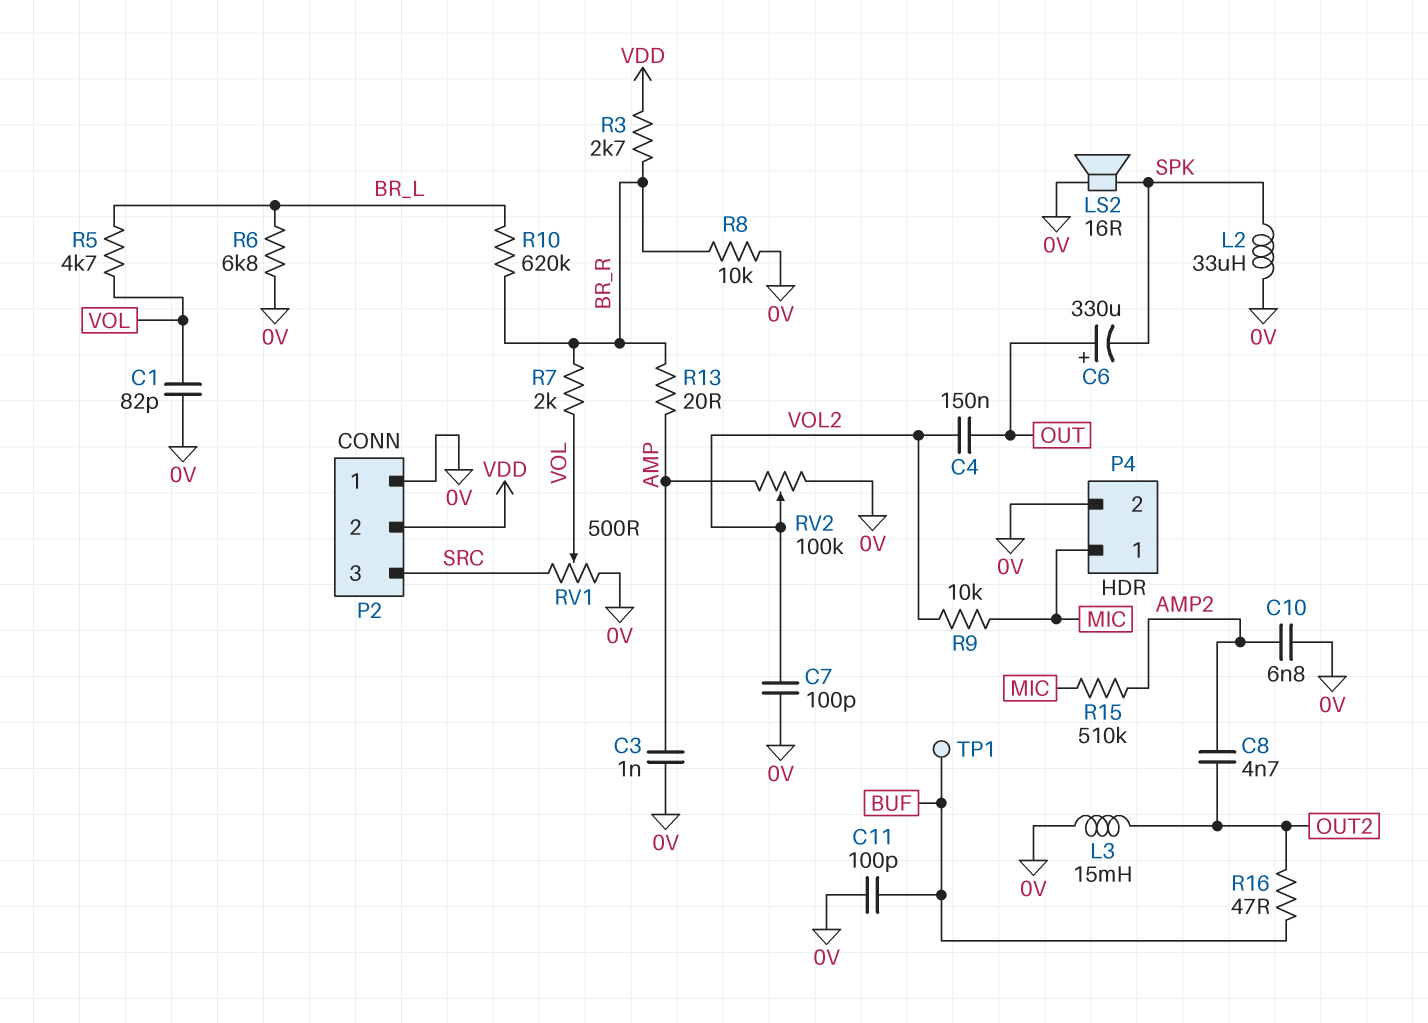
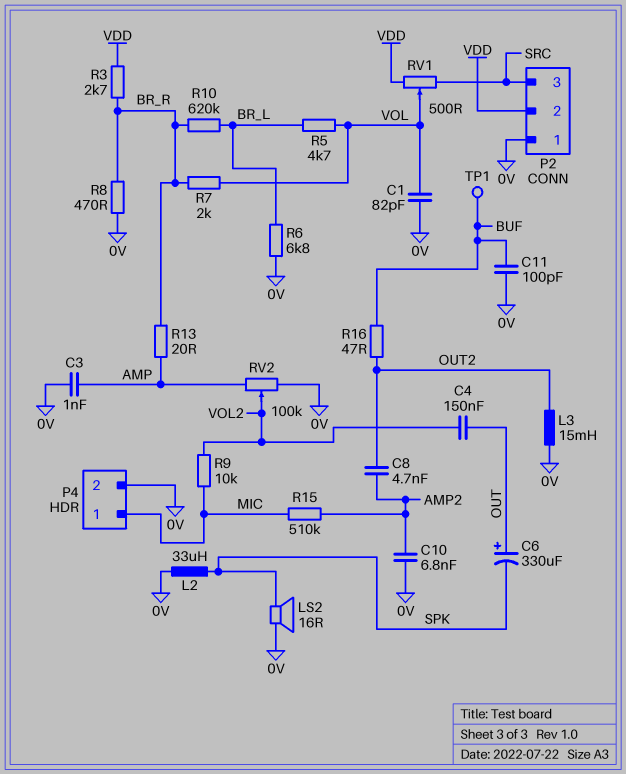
C7: 100pF (0V, VOL2) -> none
R8: 10k (0V, BR_R) -> 470 (0V, BR_R)
RV1: 500 (0V, SRC, wiper VOL) -> 500 (SRC, VDD, wiper VOL)

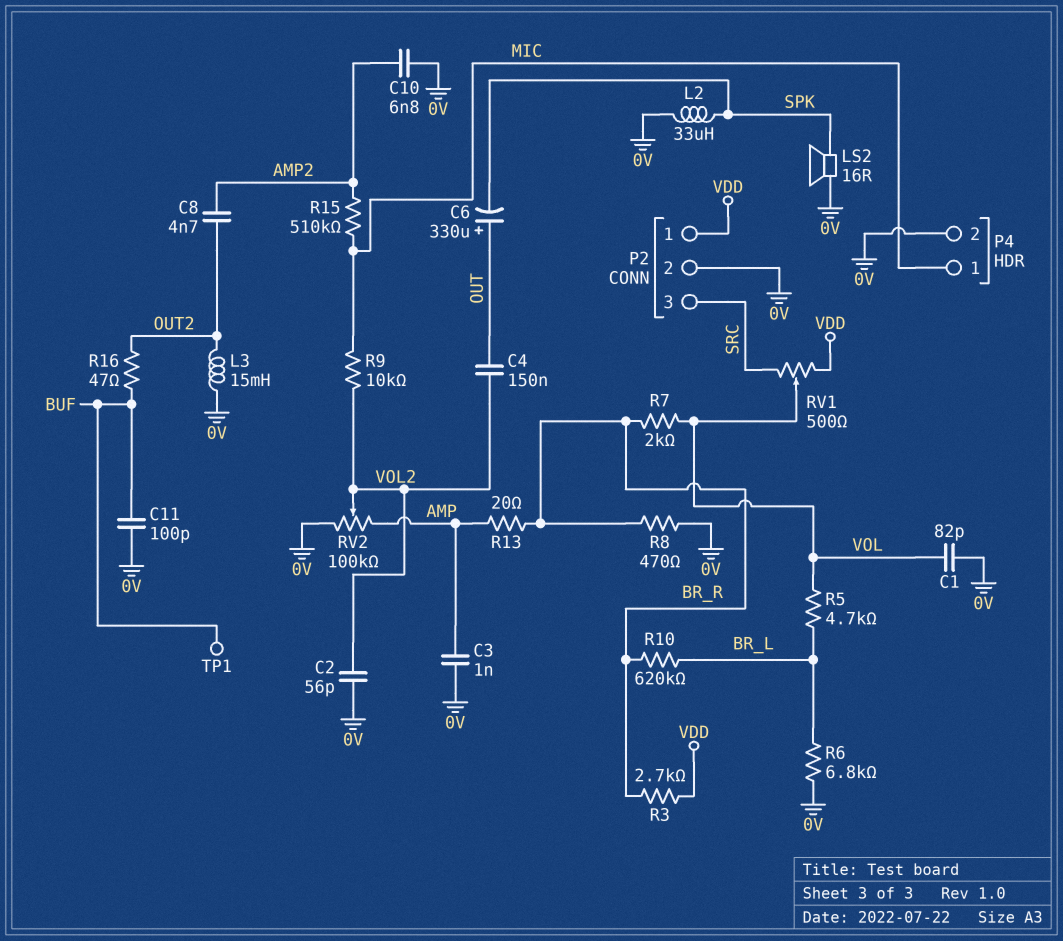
C2: none -> 56pF (0V, VOL2)
P2 pin 1: 0V -> VDD
P2 pin 2: VDD -> 0V

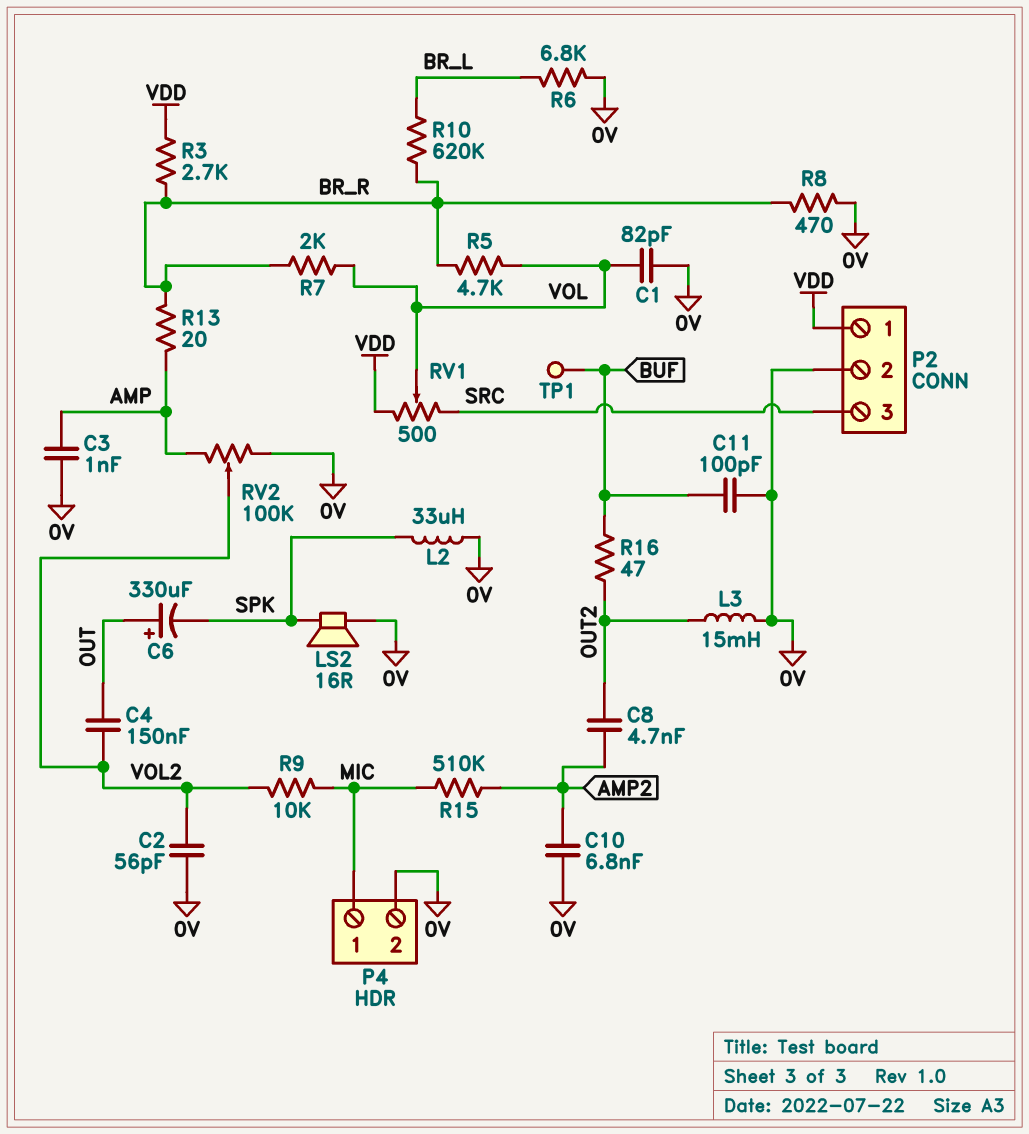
R5: 4.7k (BR_L, VOL) -> 4.7k (BR_R, VOL)

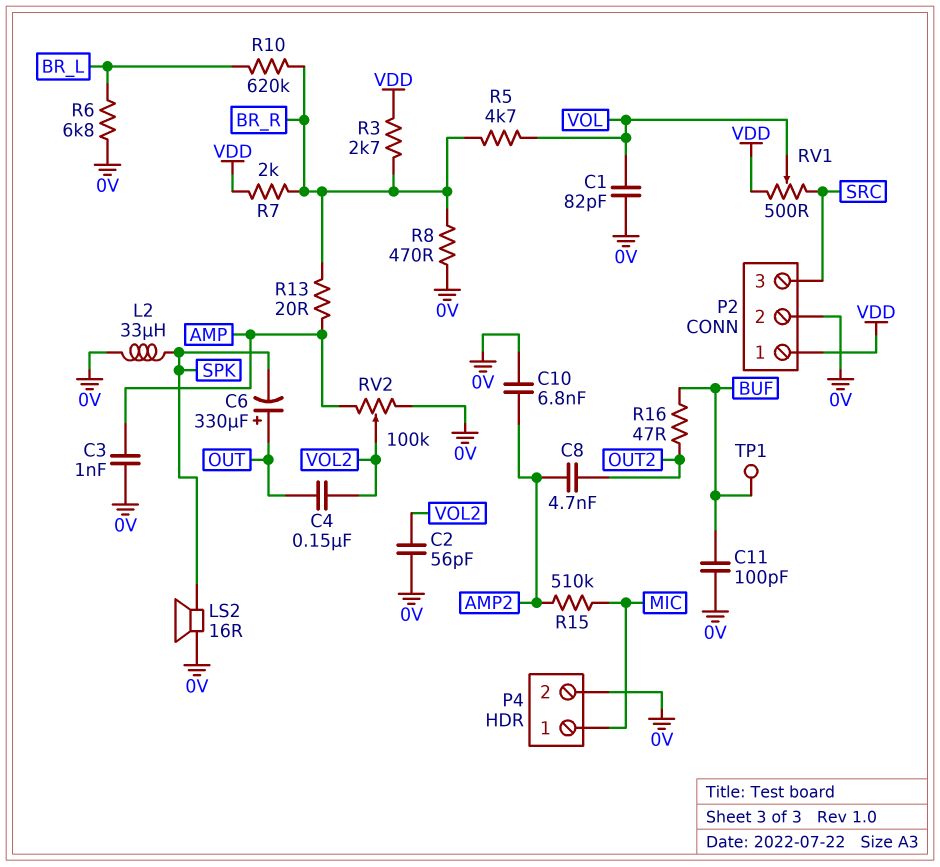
L3: 15mH (0V, OUT2) -> none
R7: 2k (BR_R, VOL) -> 2k (BR_R, VDD)
R9: 10k (MIC, VOL2) -> none

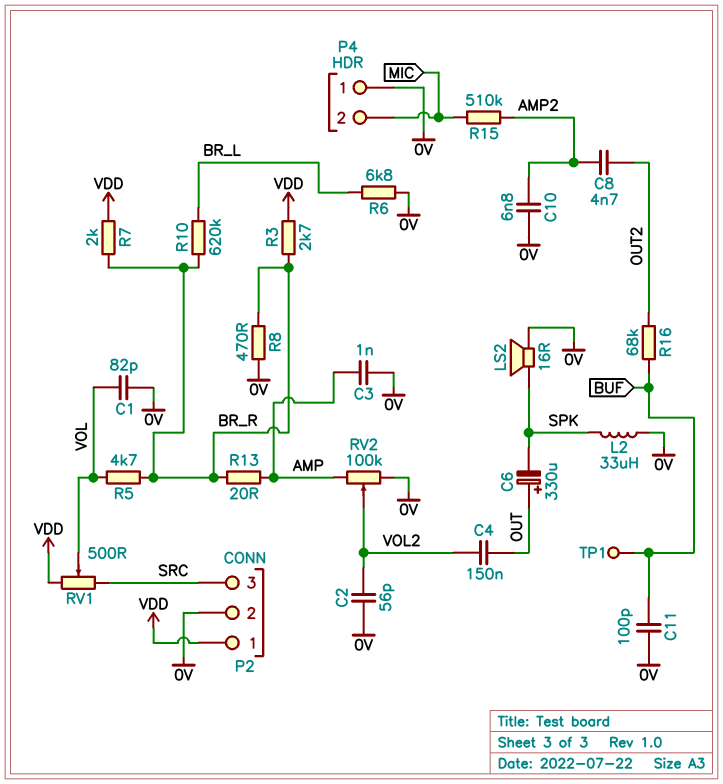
P4 pin 1: MIC -> 0V
P4 pin 2: 0V -> MIC
R16: 47 (BUF, OUT2) -> 68k (BUF, OUT2)

